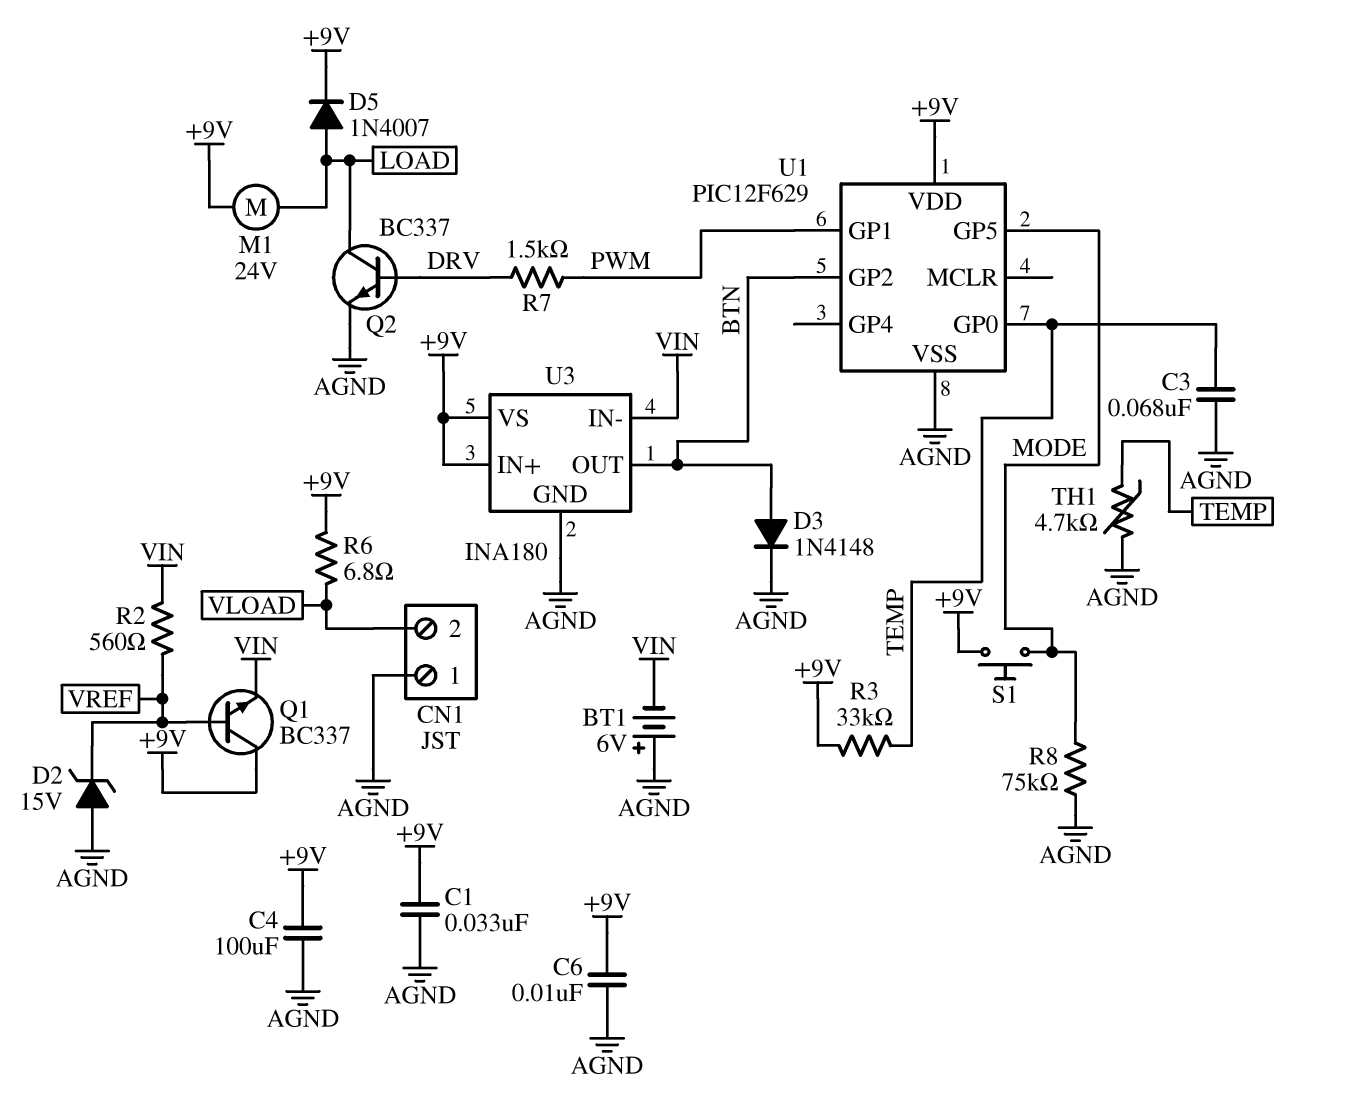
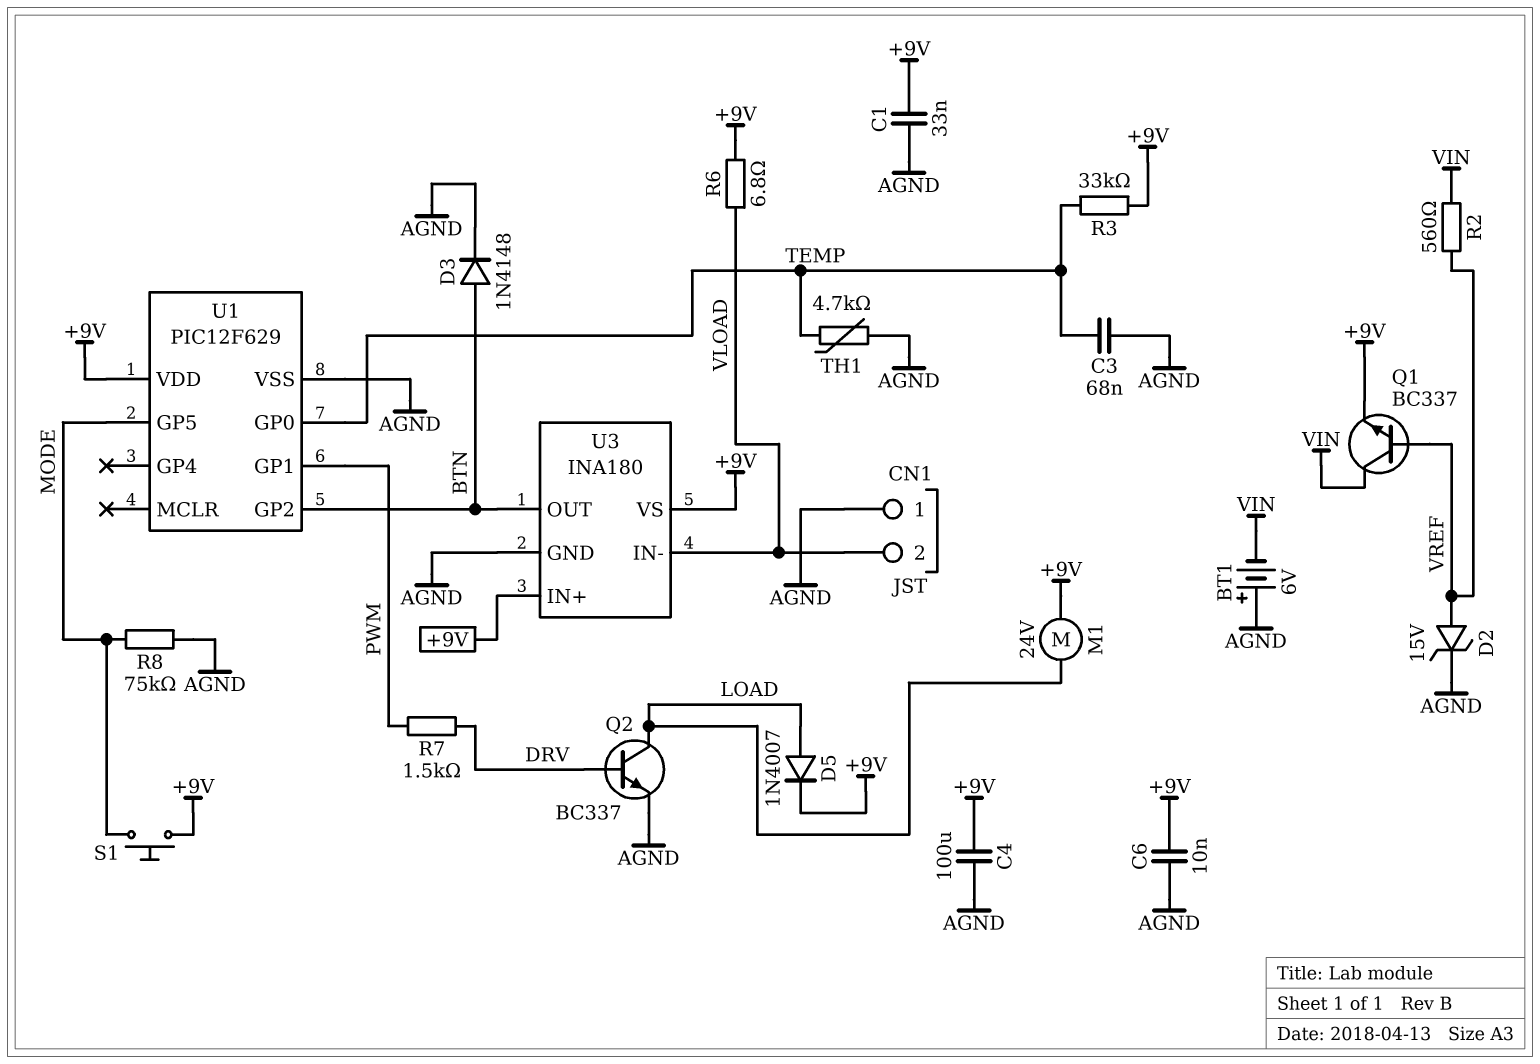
D2: zener 15V (A AGND, K VREF) -> zener 15V (A VREF, K AGND)
Q1: NPN BC337 (B VREF, C +9V, E VIN) -> NPN BC337 (B VREF, C VIN, E +9V)
U3 pin IN-: VIN -> VLOAD

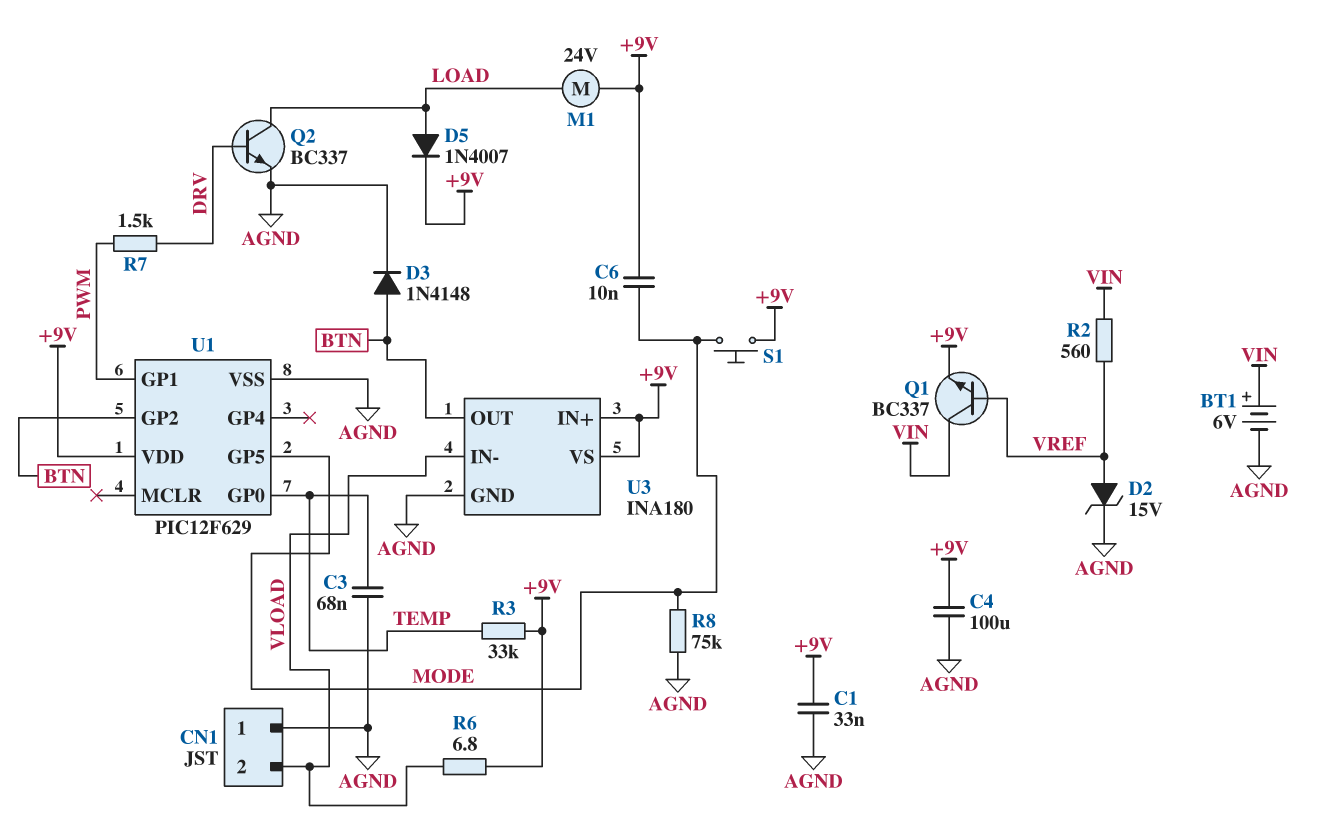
BT1: 6V (plus AGND, minus VIN) -> 6V (plus VIN, minus AGND)
C6: 10nF (+9V, AGND) -> 10nF (+9V, MODE)
TH1: 4.7k (AGND, TEMP) -> none

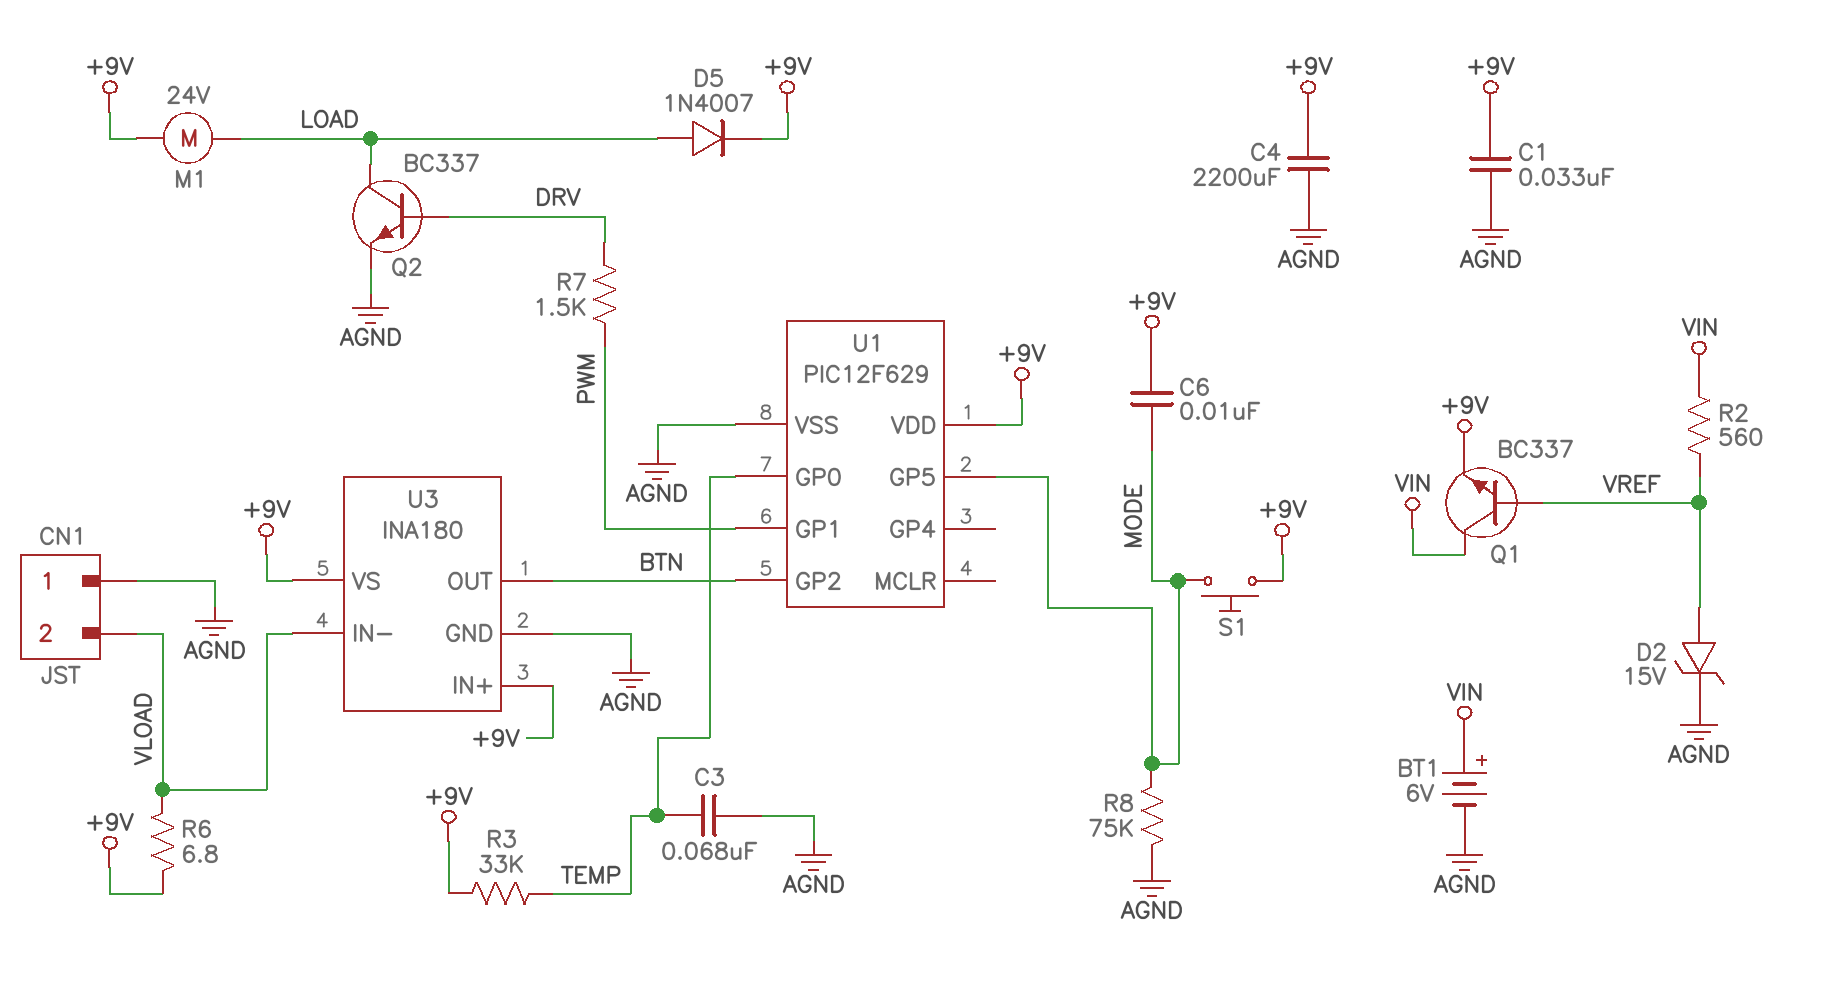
C4: 100uF (+9V, AGND) -> 2200uF (+9V, AGND)
D3: diode 1N4148 (A BTN, K AGND) -> none

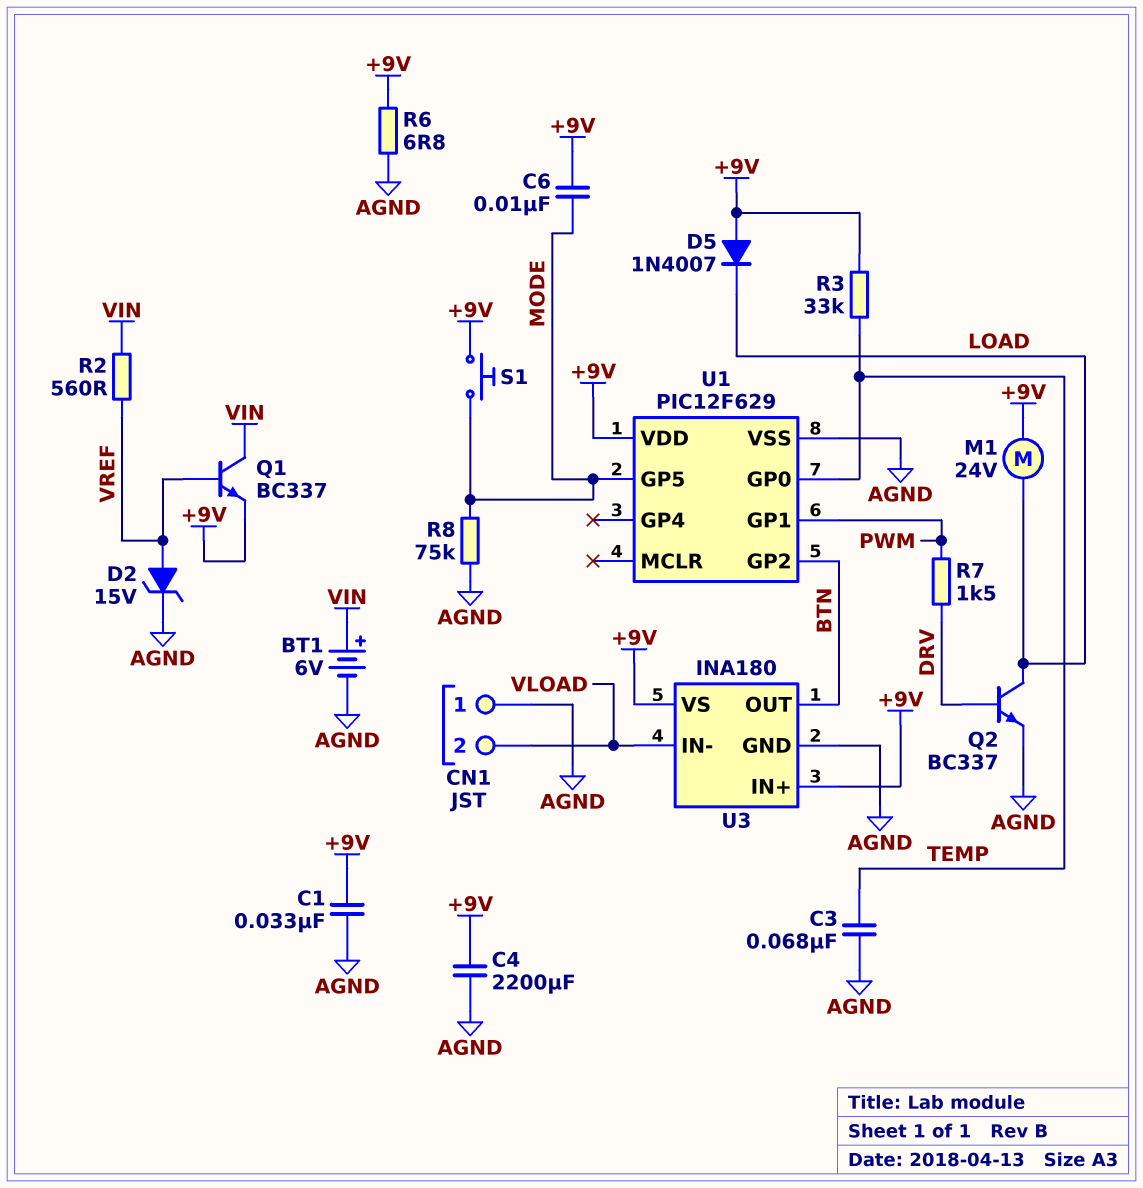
D5: diode 1N4007 (A LOAD, K +9V) -> diode 1N4007 (A +9V, K LOAD)
R6: 6.8 (+9V, VLOAD) -> 6.8 (+9V, AGND)

